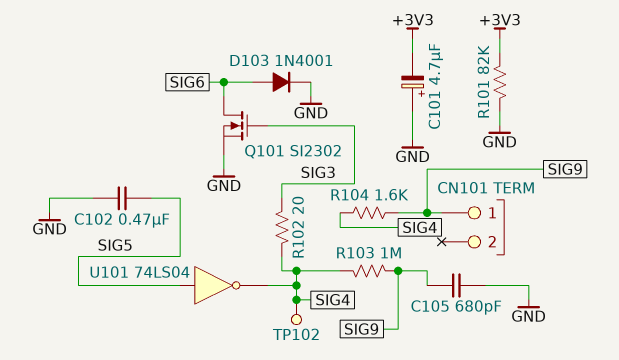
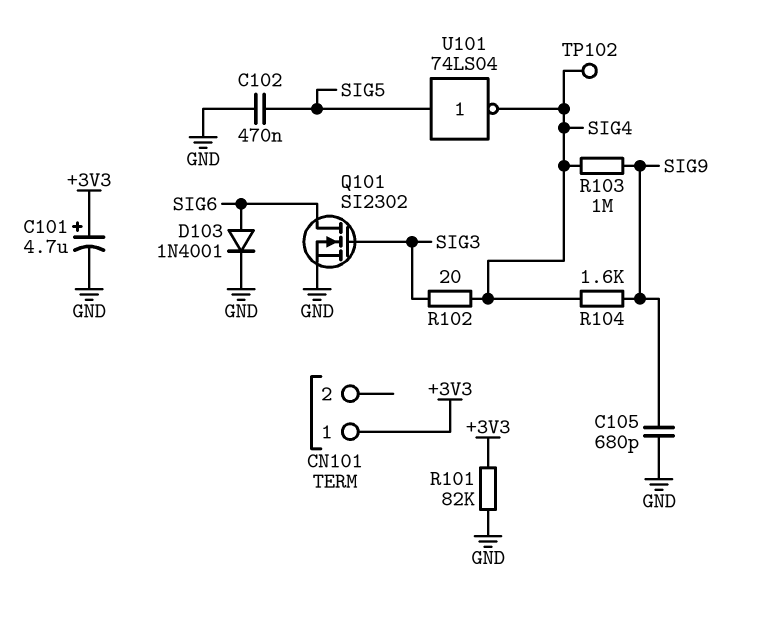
C101: 4.7uF (plus GND, minus +3V3) -> 4.7uF (plus +3V3, minus GND)
CN101 pin 1: SIG9 -> +3V3

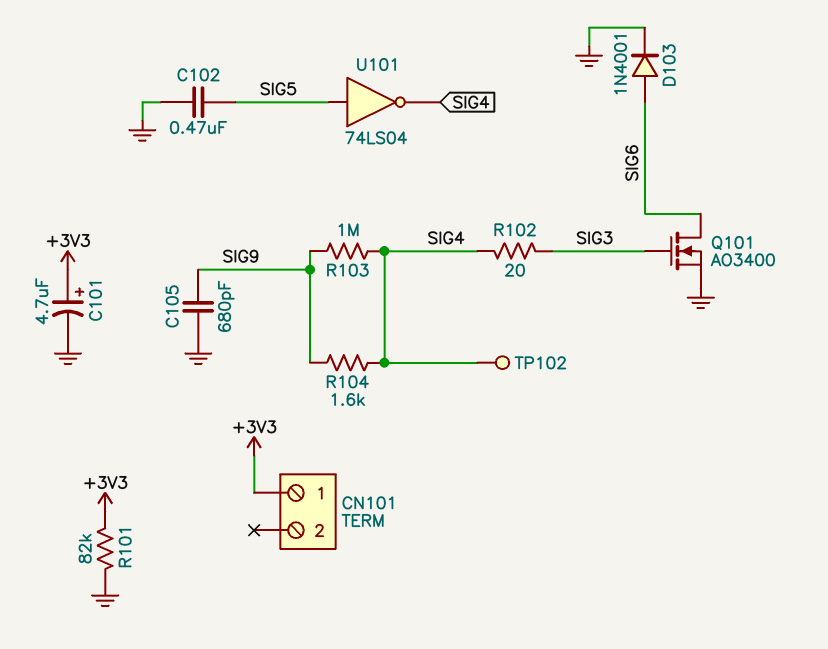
Q101: NMOS SI2302 (G SIG3, D SIG6, S GND) -> NMOS AO3400 (G SIG3, D SIG6, S GND)

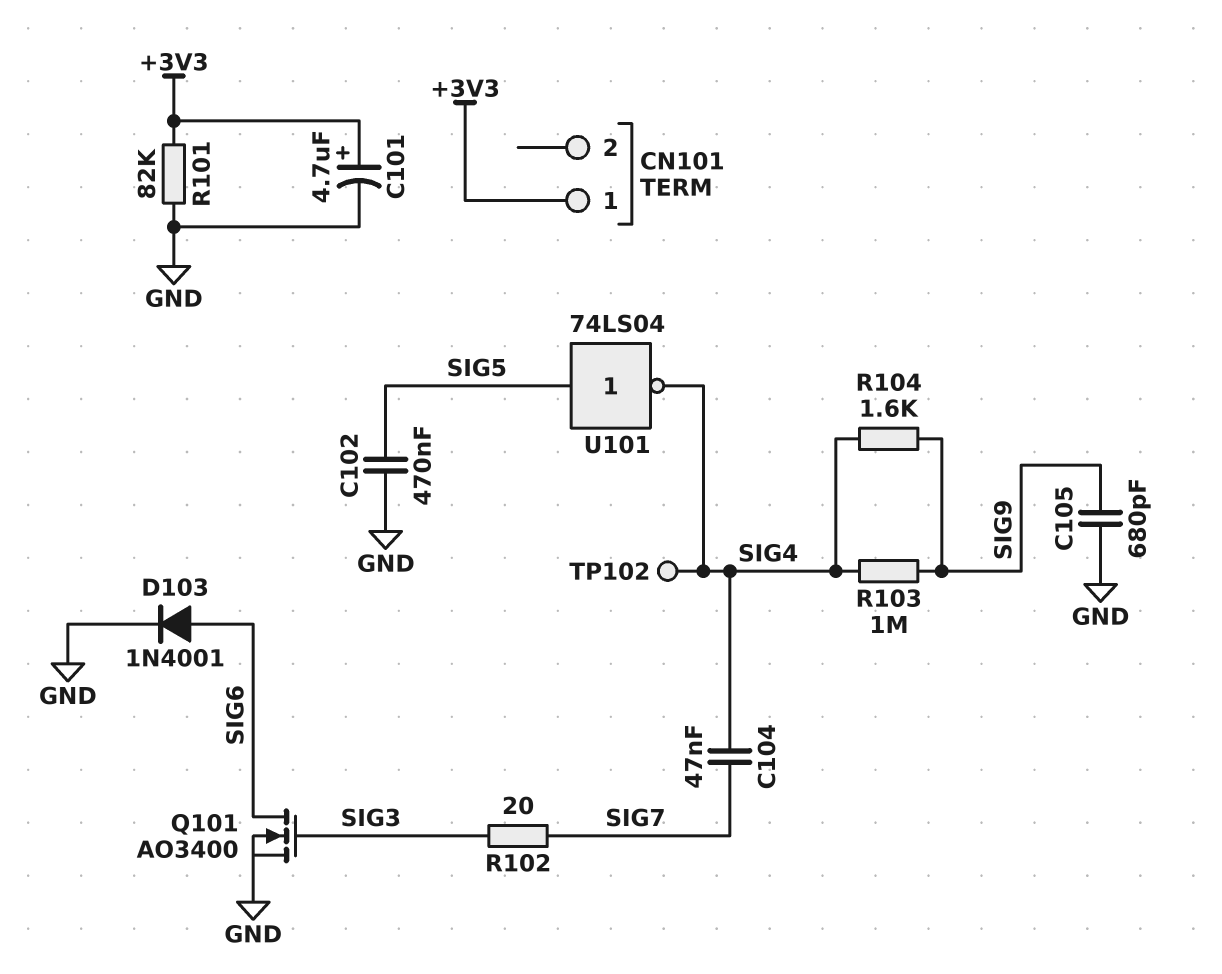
C104: none -> 47nF (SIG4, SIG7)
R102: 20 (SIG3, SIG4) -> 20 (SIG3, SIG7)

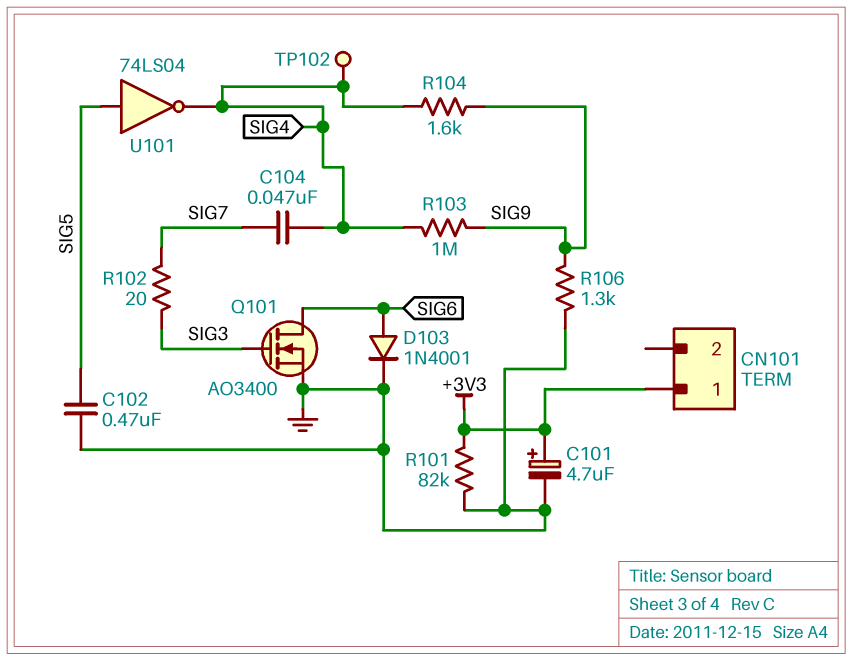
C105: 680pF (GND, SIG9) -> none
R106: none -> 1.3k (GND, SIG9)

